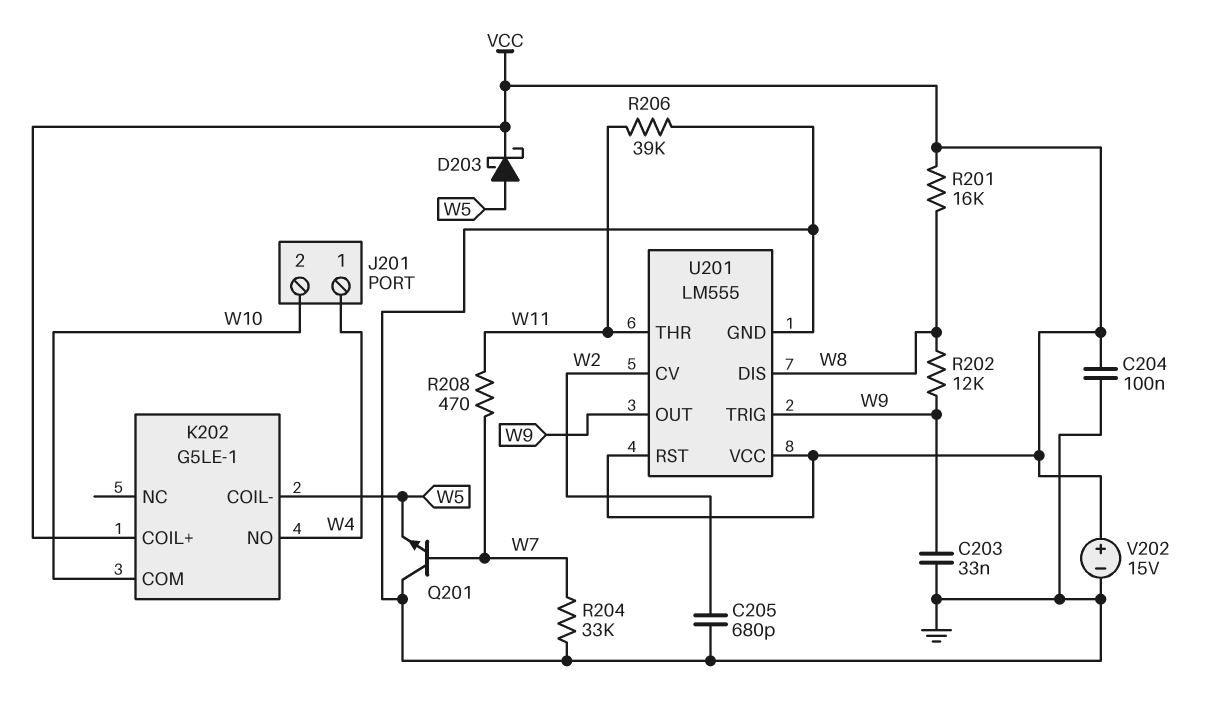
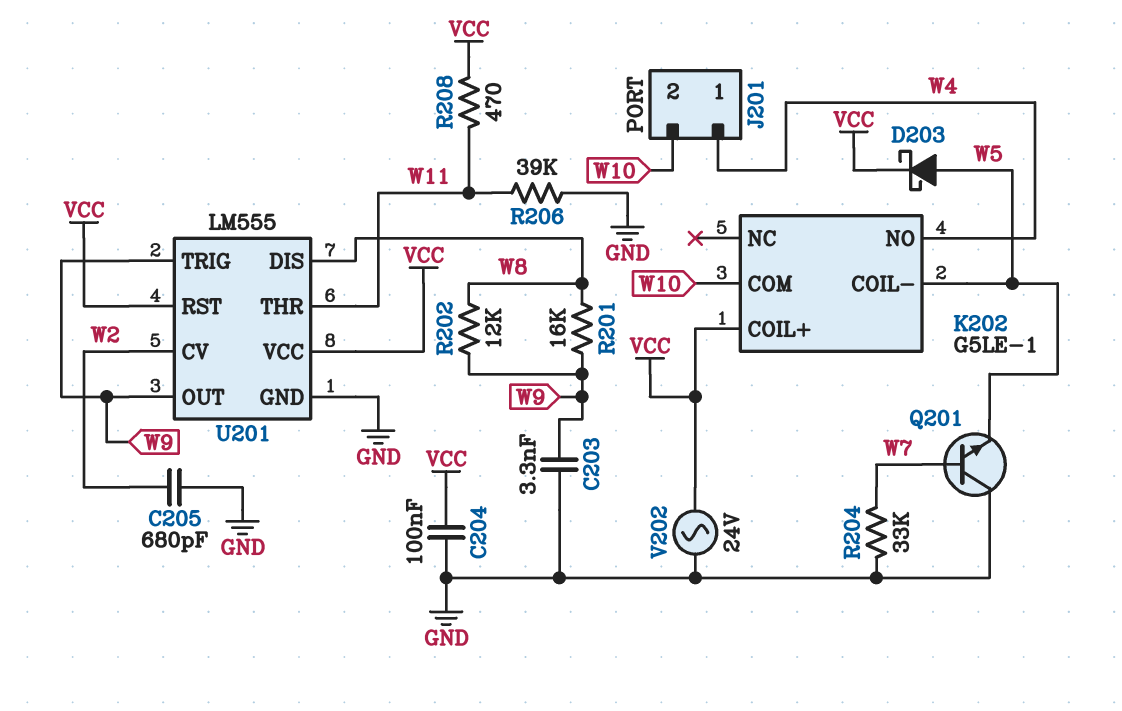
C203: 33nF (GND, W9) -> 3.3nF (GND, W9)
R201: 16k (VCC, W8) -> 16k (W8, W9)
R208: 470 (W7, W11) -> 470 (VCC, W11)
V202: 15V (plus VCC, minus GND) -> AC 24V (GND, VCC)

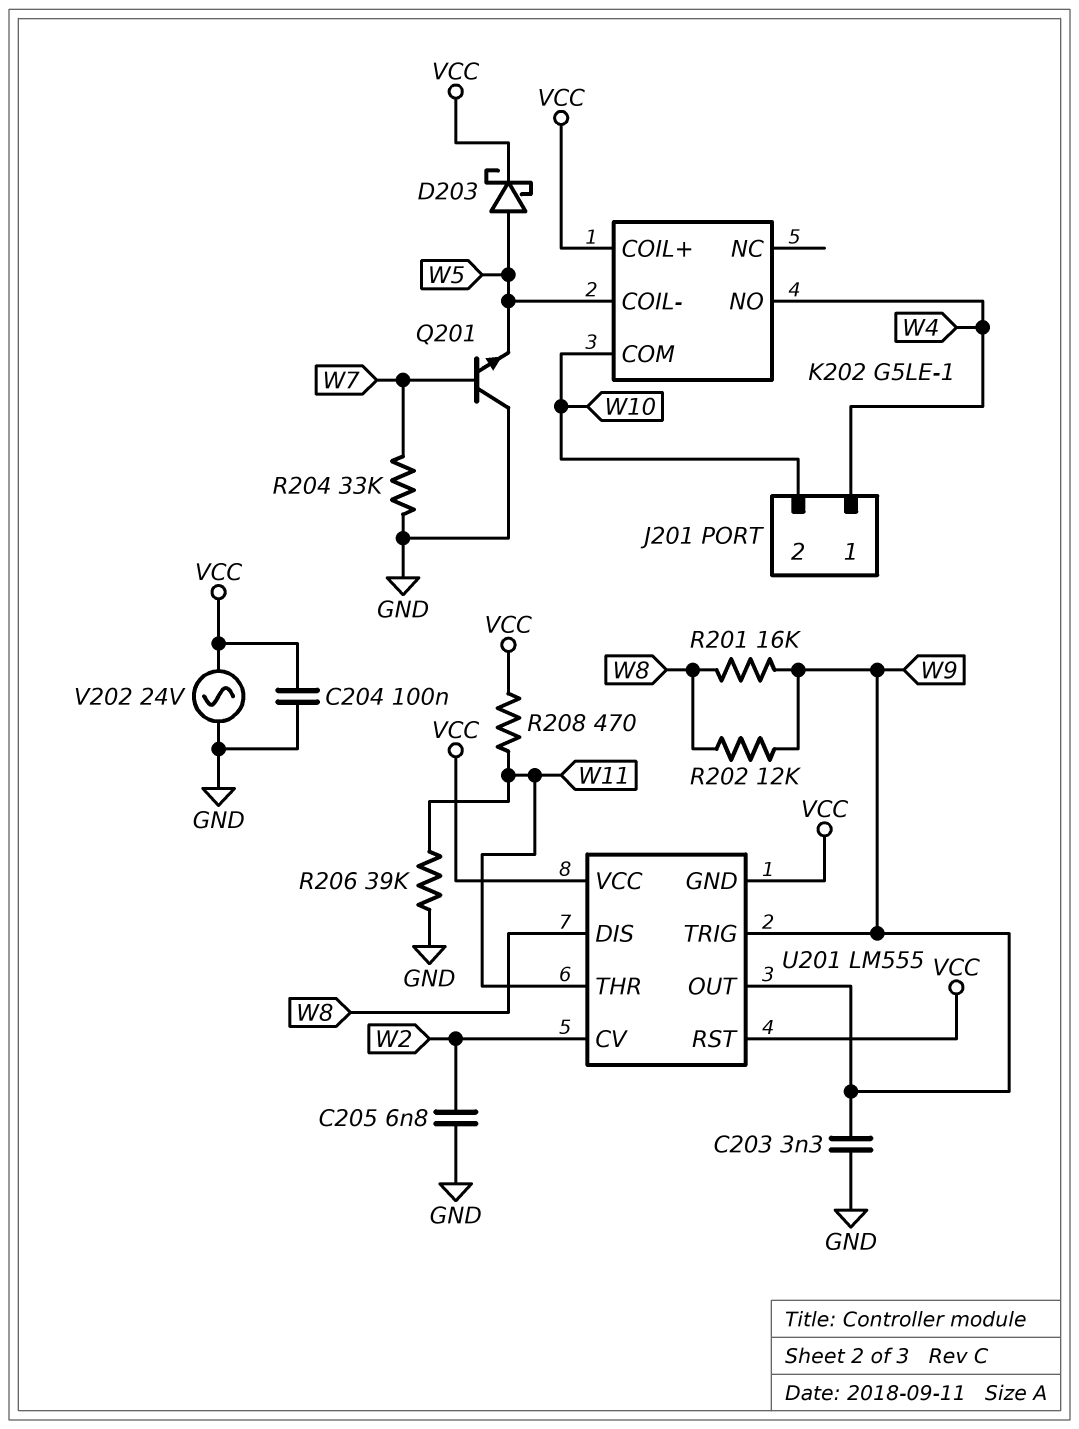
C205: 680pF (GND, W2) -> 6.8nF (GND, W2)
U201 pin GND: GND -> VCC

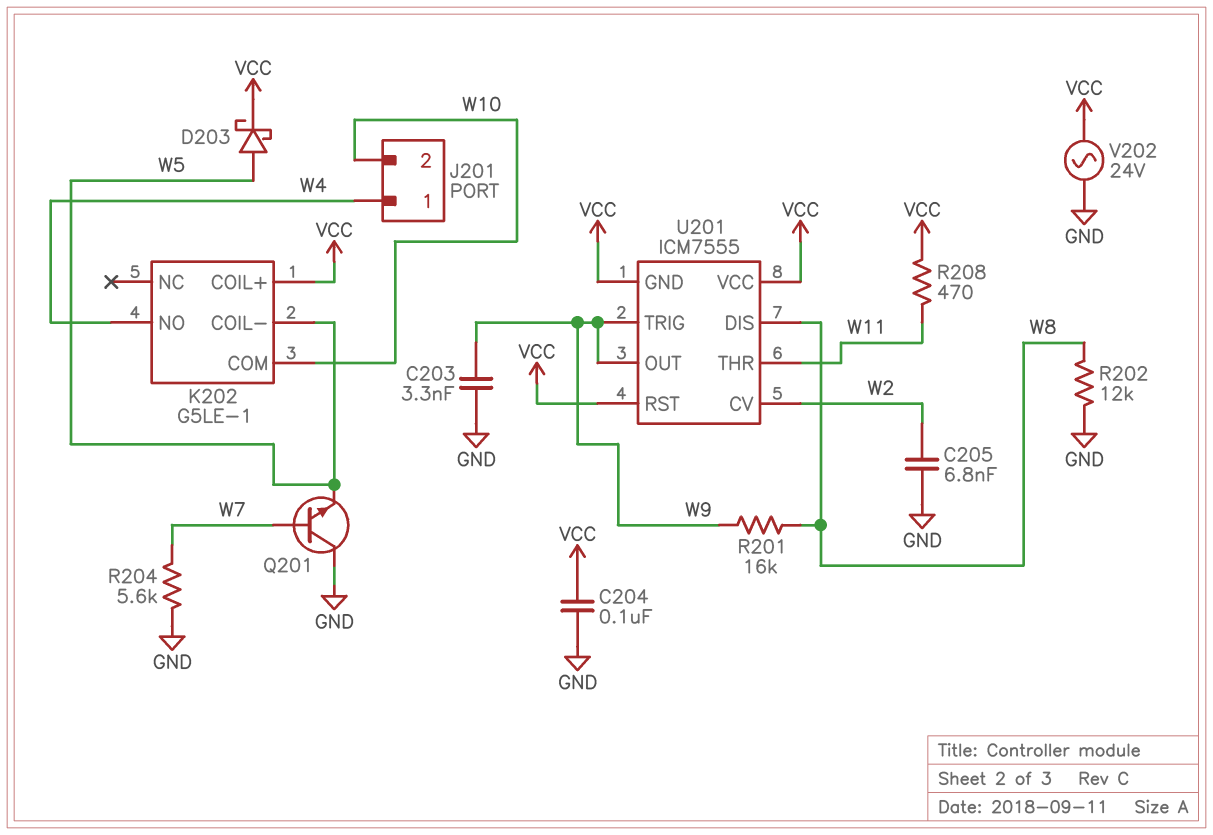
R202: 12k (W8, W9) -> 12k (GND, W8)
R204: 33k (GND, W7) -> 5.6k (GND, W7)
R206: 39k (GND, W11) -> none
U201: LM555 -> ICM7555

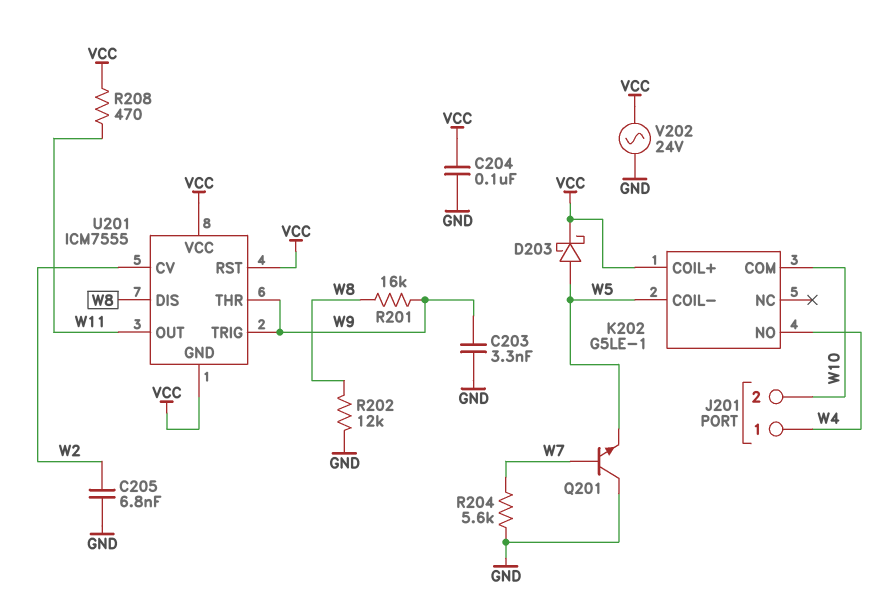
U201 pin OUT: W9 -> W11
U201 pin THR: W11 -> W9

